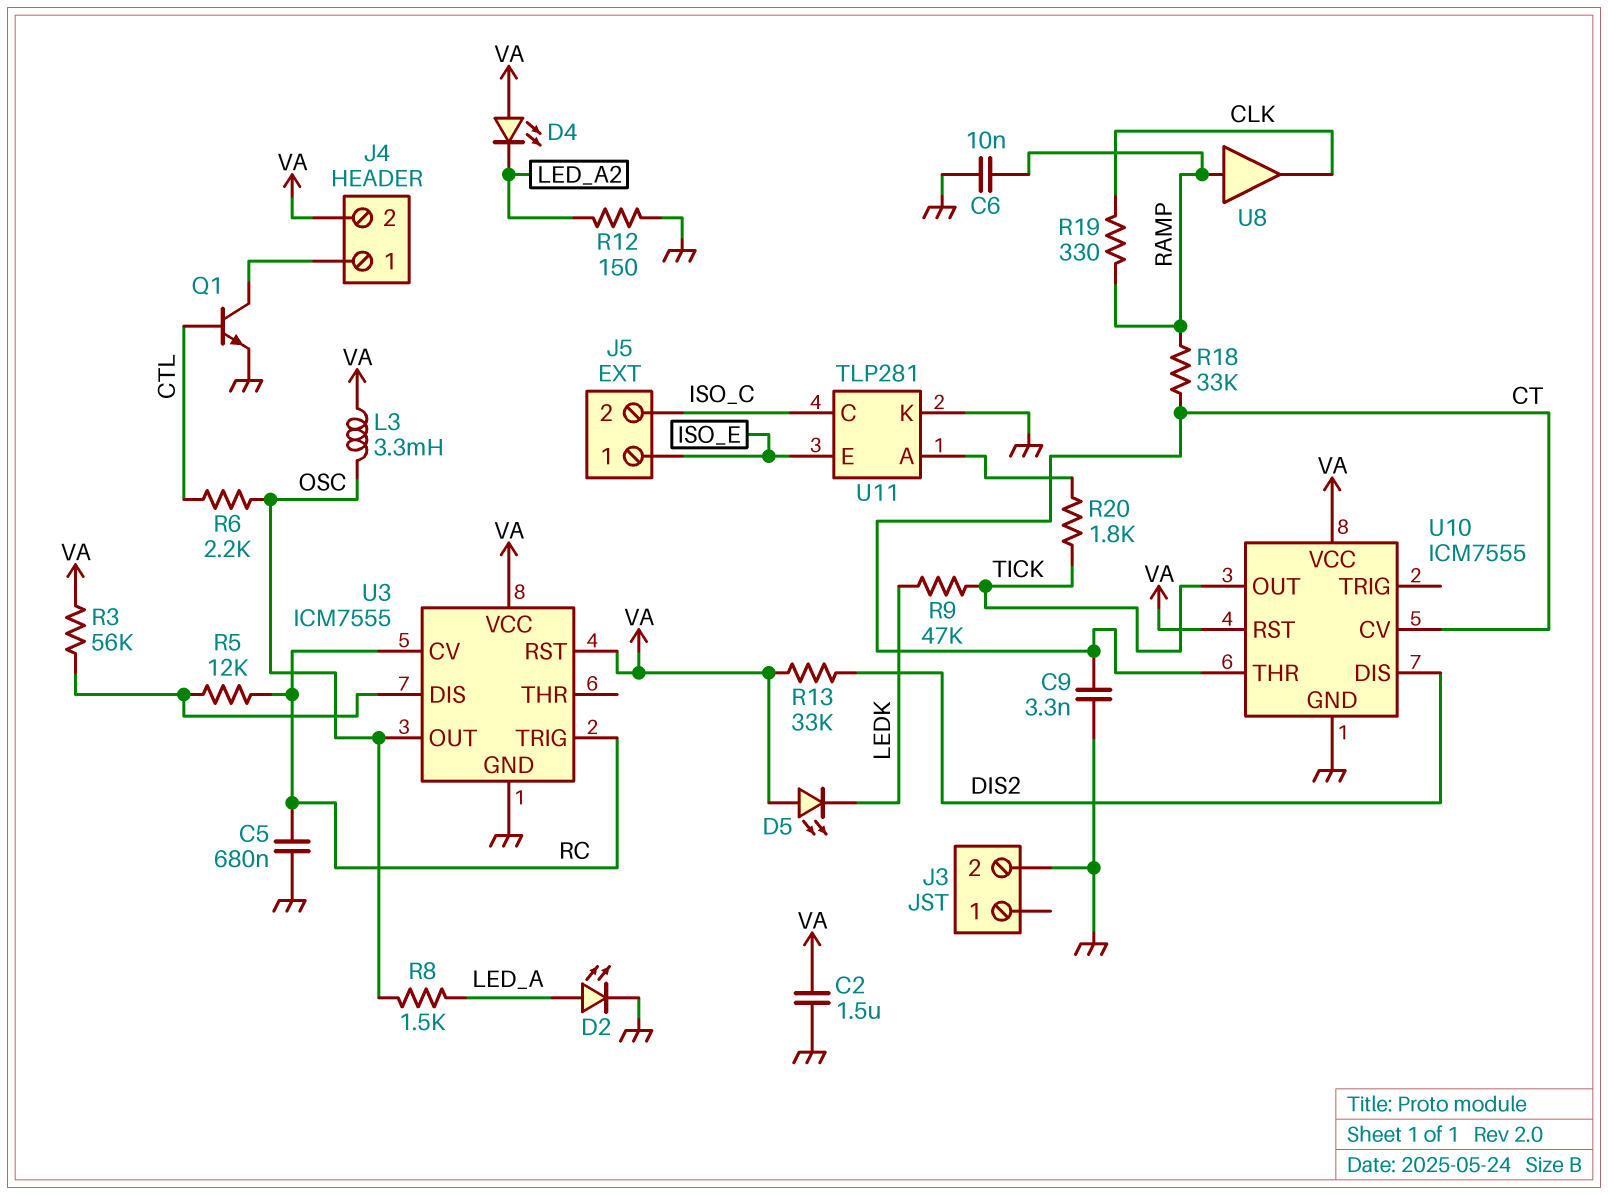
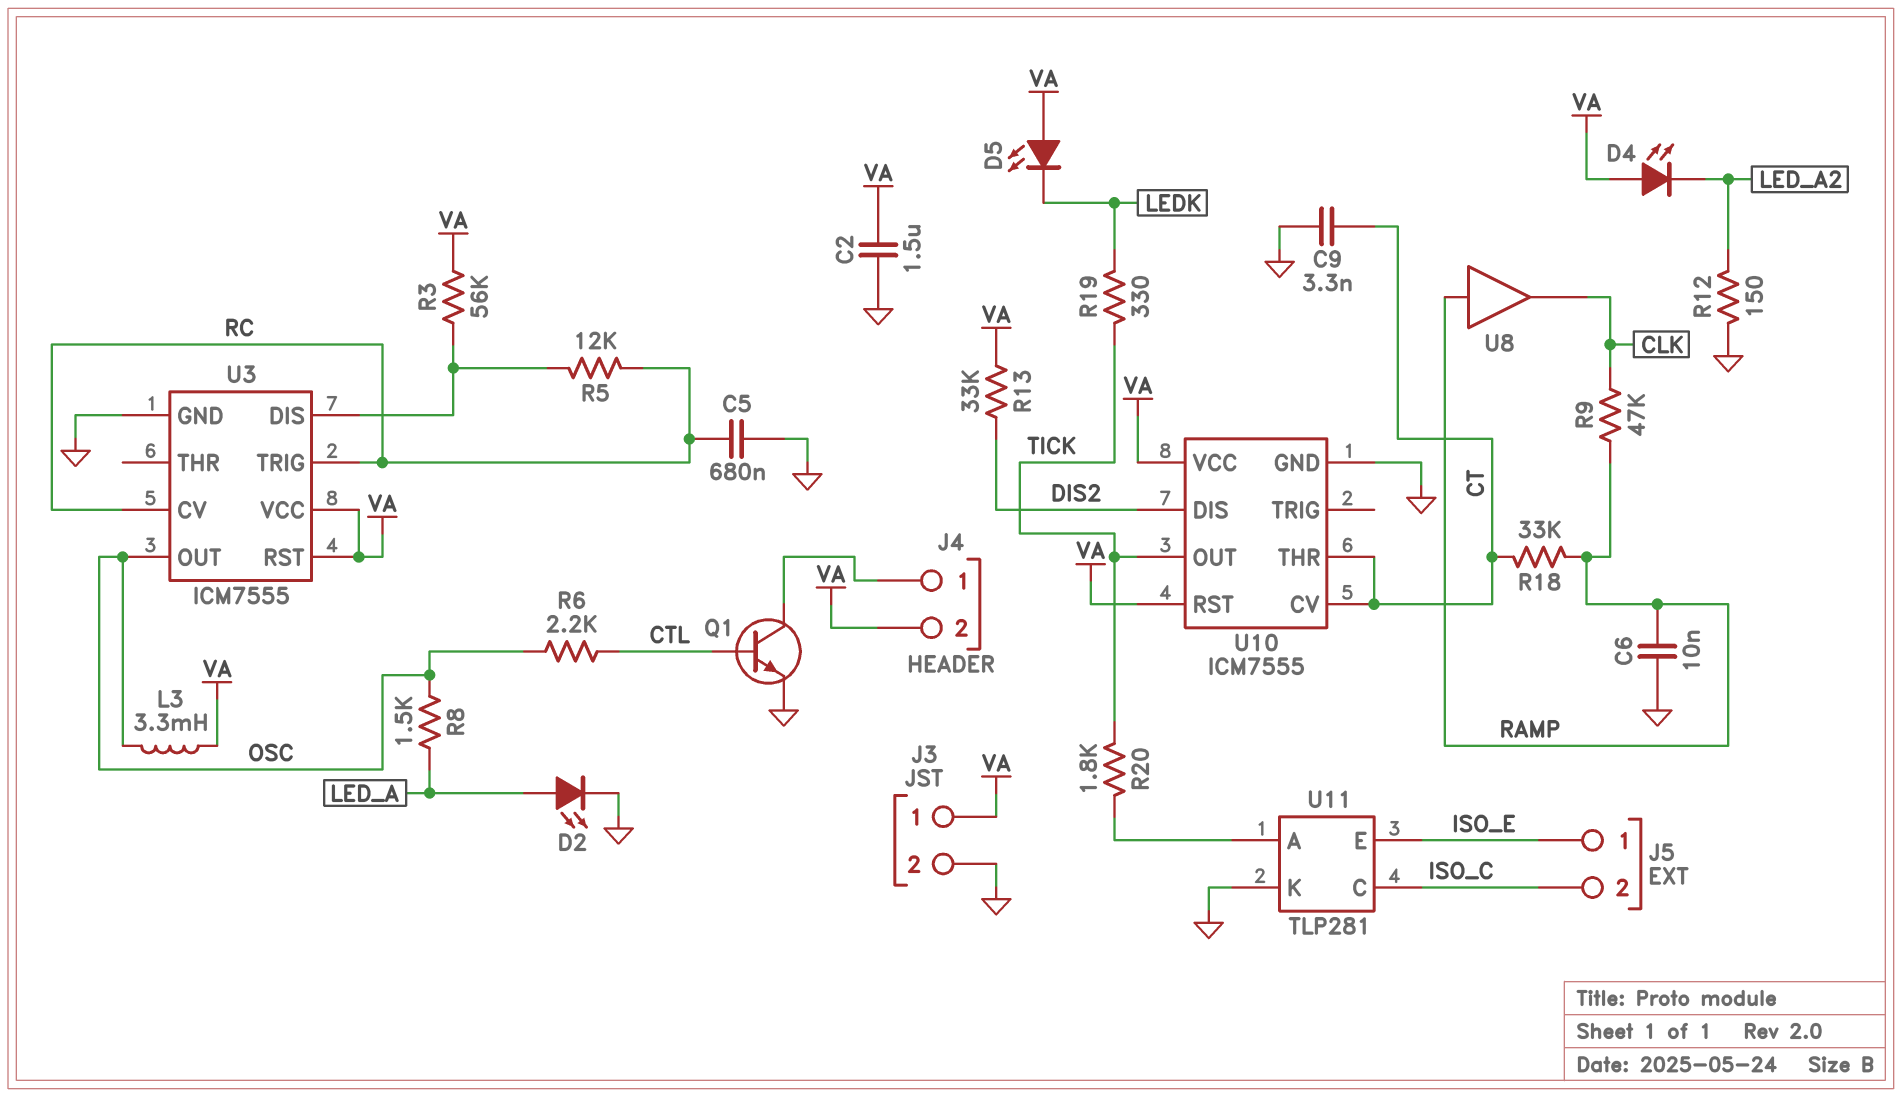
J3 pin 1: none -> VA
R9: 47k (LEDK, TICK) -> 47k (CLK, RAMP)
R19: 330 (CLK, RAMP) -> 330 (LEDK, TICK)

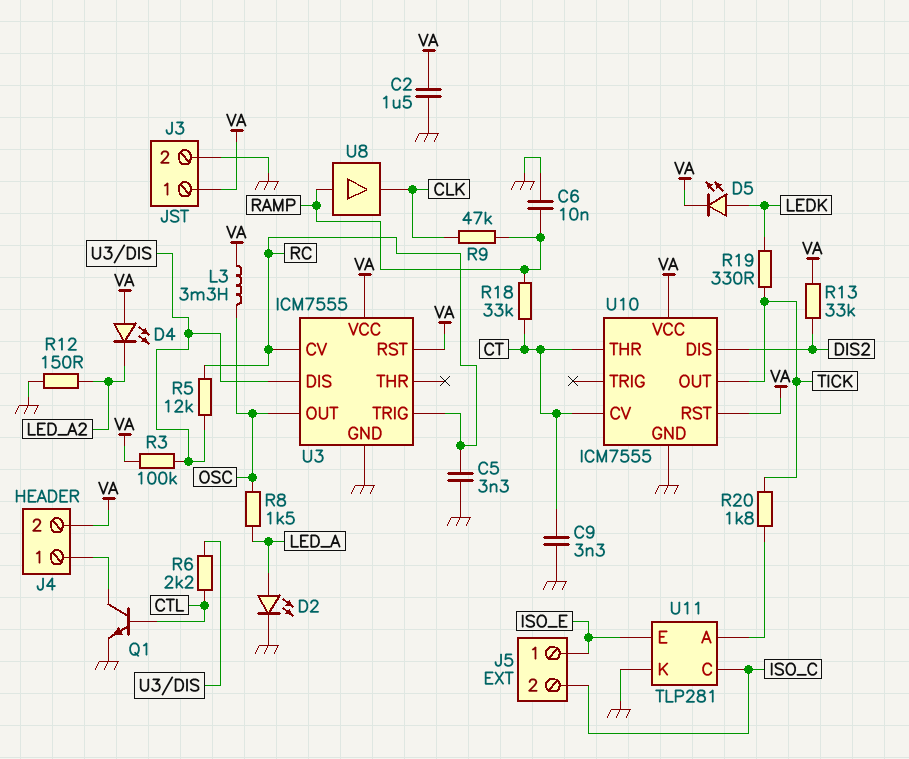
C5: 680nF (GND, RC) -> 3.3nF (GND, RC)
D5: LED (A VA, K LEDK) -> LED (A LEDK, K VA)
R3: 56k (U3/DIS, VA) -> 100k (U3/DIS, VA)
R6: 2.2k (CTL, OSC) -> 2.2k (CTL, U3/DIS)

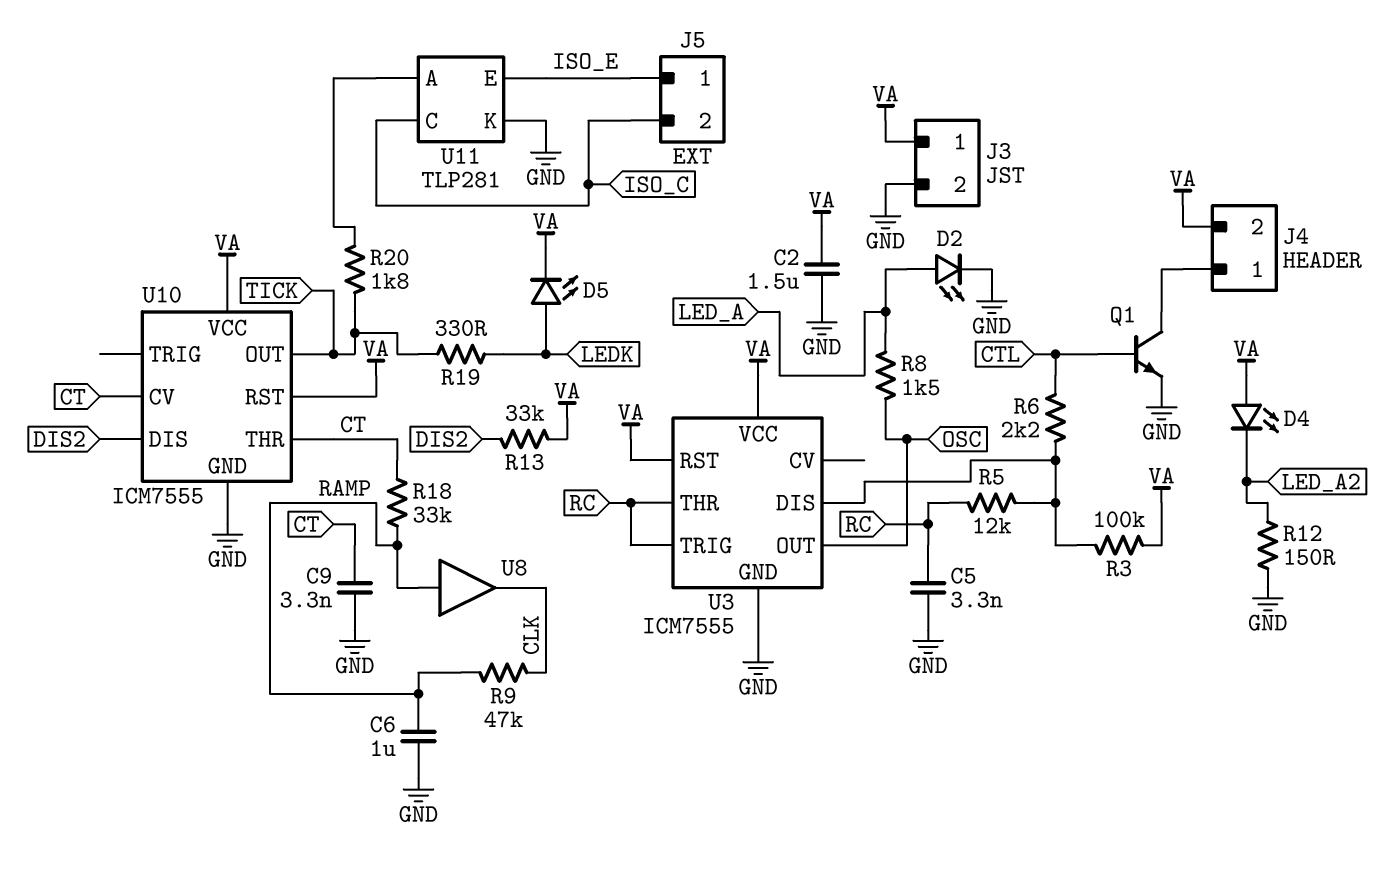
C6: 10nF (GND, RAMP) -> 1uF (GND, RAMP)
L3: 3.3mH (OSC, VA) -> none
U3 pin CV: RC -> none
U3 pin THR: none -> RC

